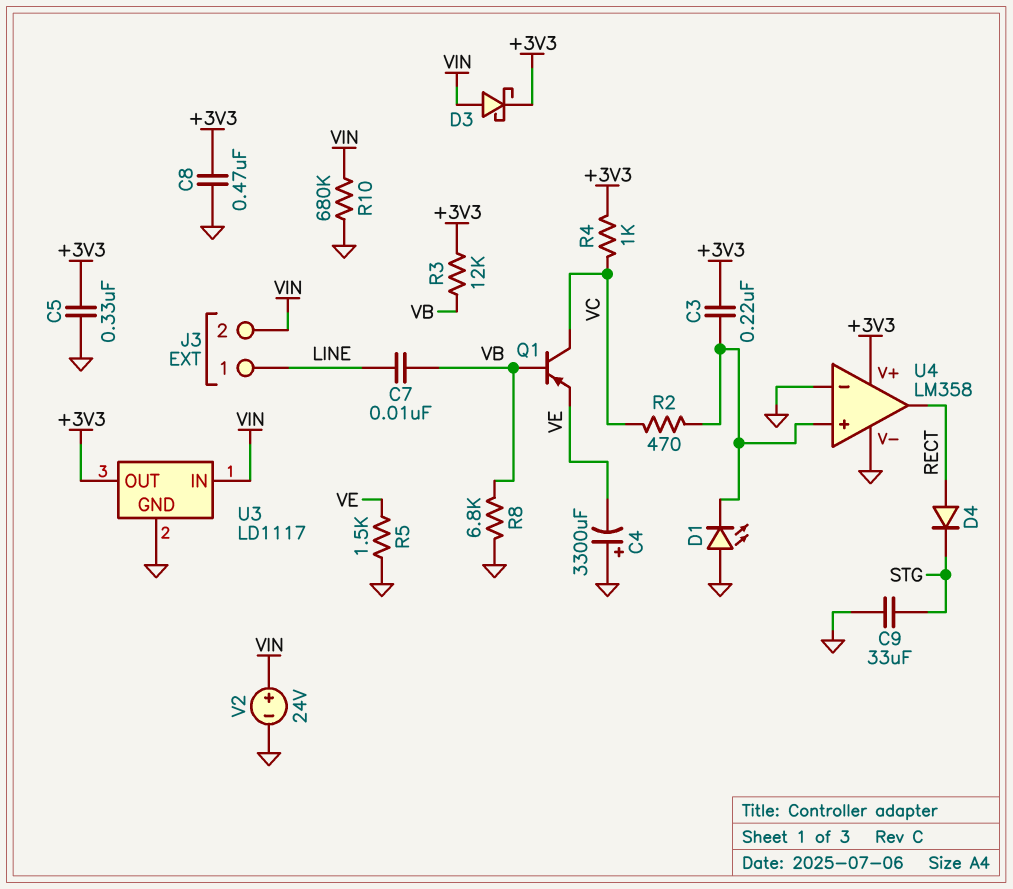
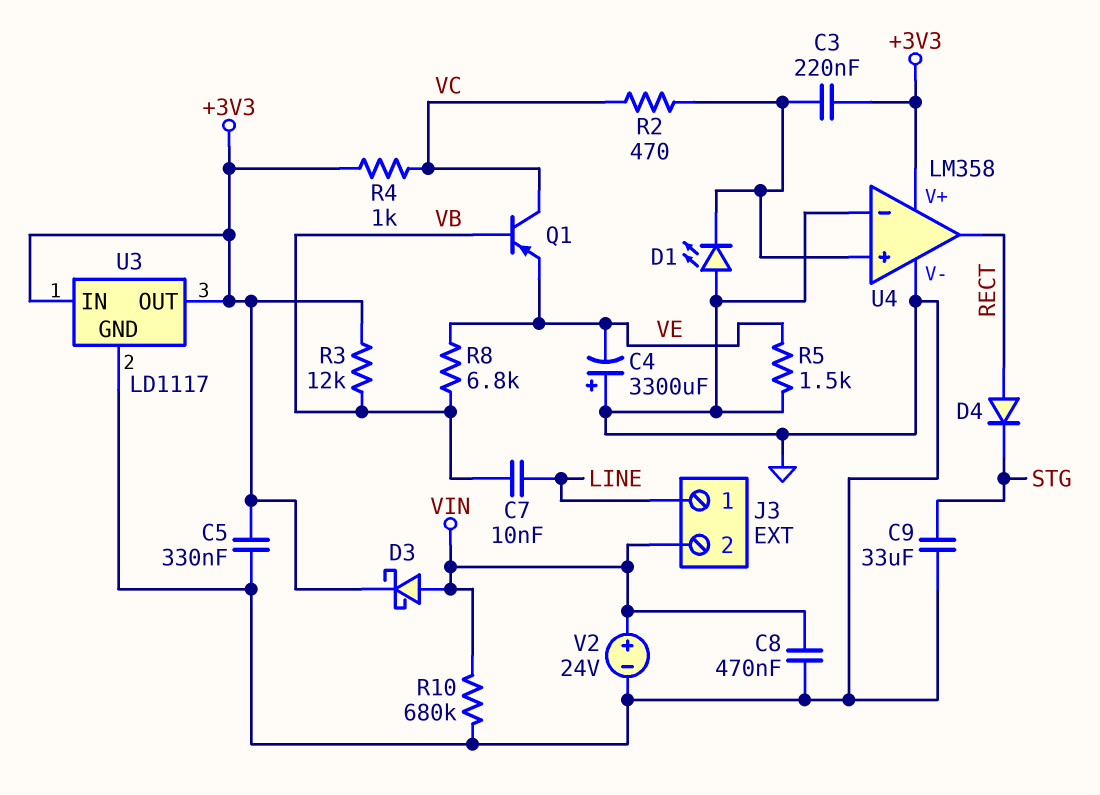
C8: 470nF (+3V3, GND) -> 470nF (GND, VIN)
R8: 6.8k (GND, VB) -> 6.8k (VB, VE)
U3 pin IN: VIN -> +3V3

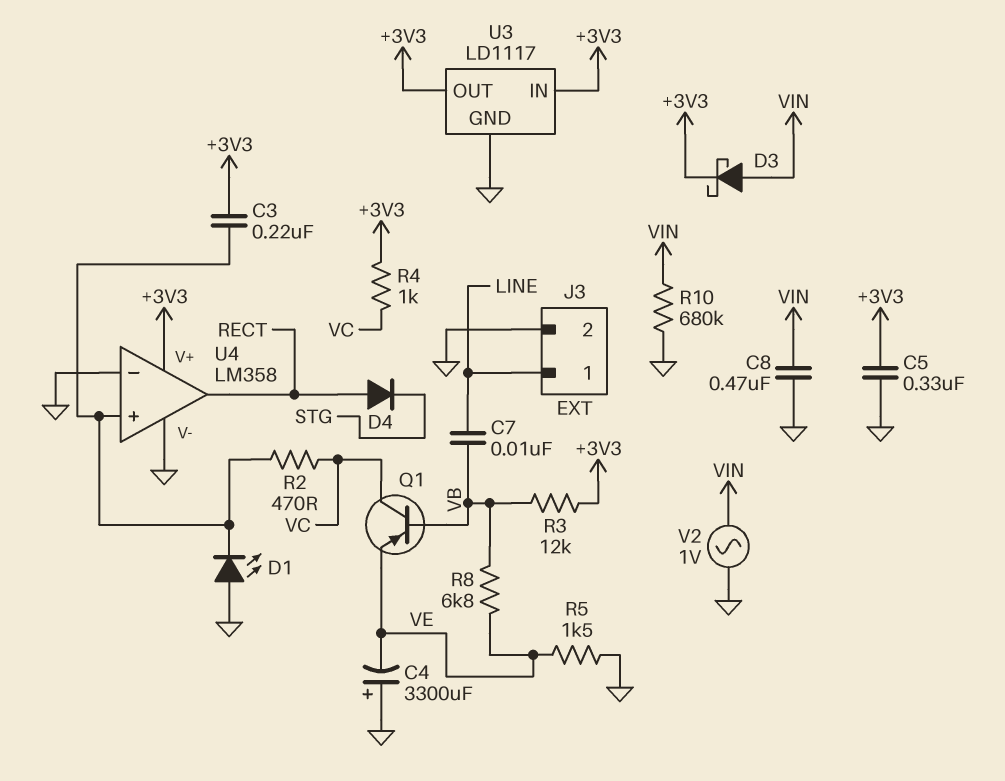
C9: 33uF (GND, STG) -> none
J3 pin 2: VIN -> GND
V2: 24V (plus VIN, minus GND) -> AC 1V (GND, VIN)

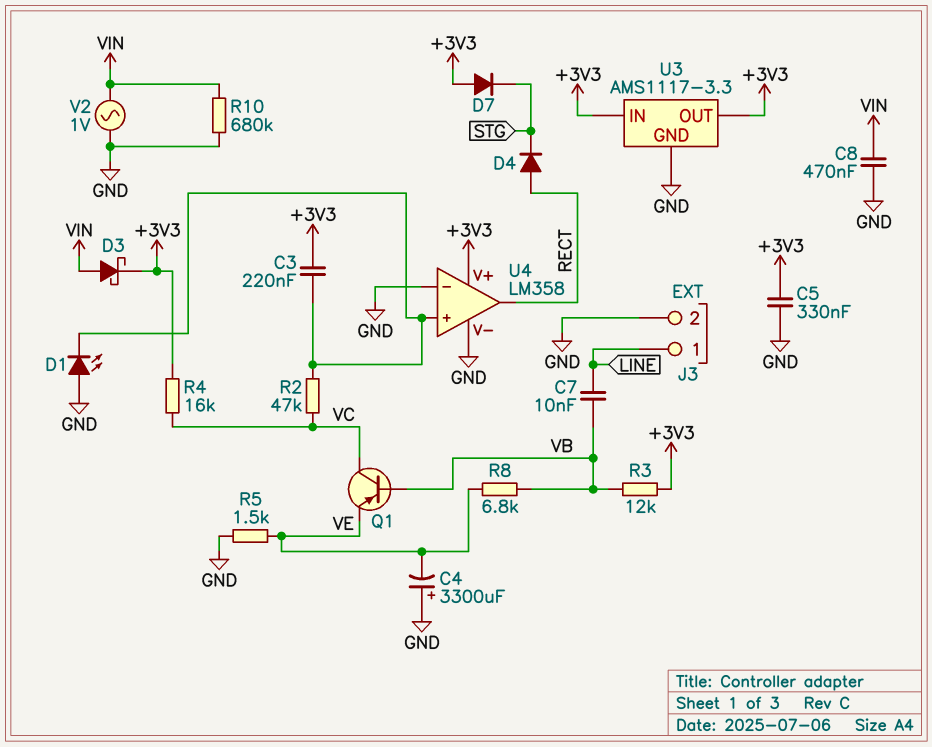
D7: none -> diode (A +3V3, K STG)
R2: 470 (U4/in+, VC) -> 47k (U4/in+, VC)
R4: 1k (+3V3, VC) -> 16k (+3V3, VC)
U3: LD1117 -> AMS1117-3.3

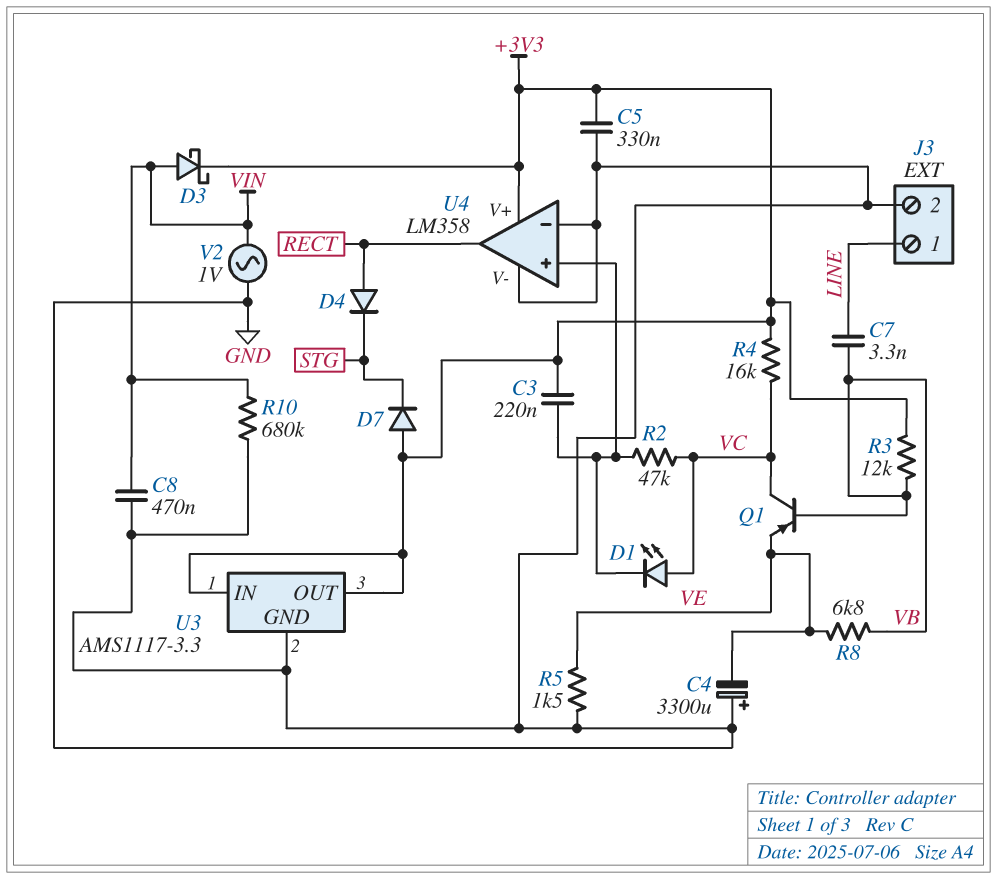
C7: 10nF (LINE, VB) -> 3.3nF (LINE, VB)
D1: LED (A GND, K U4/in+) -> LED (A VC, K U4/in+)

